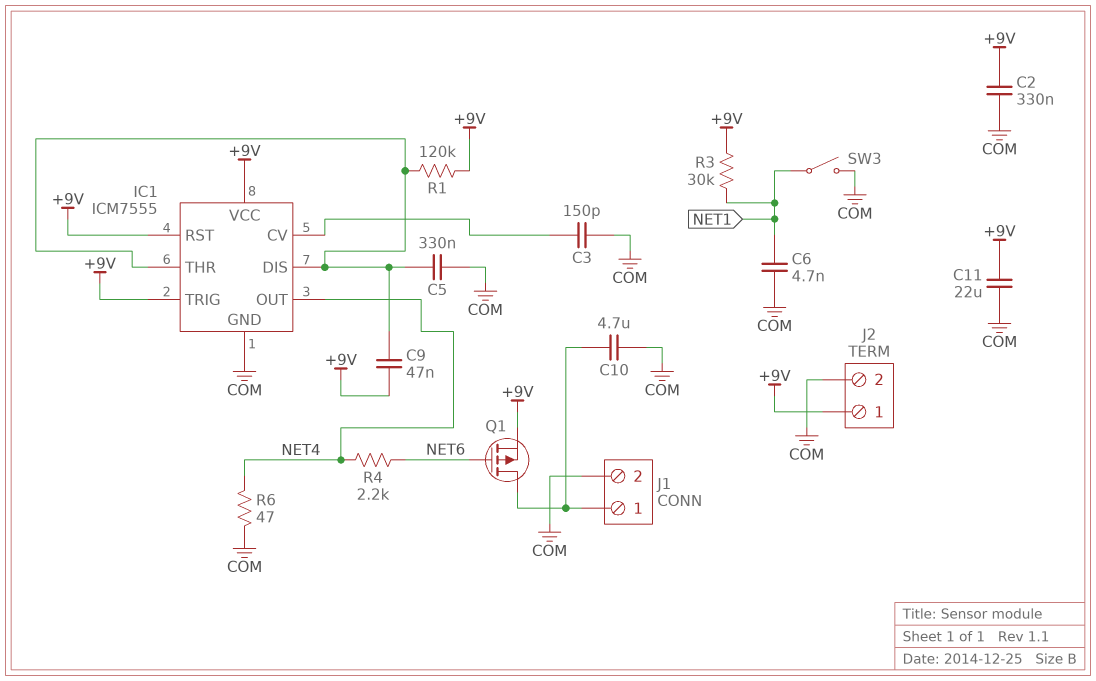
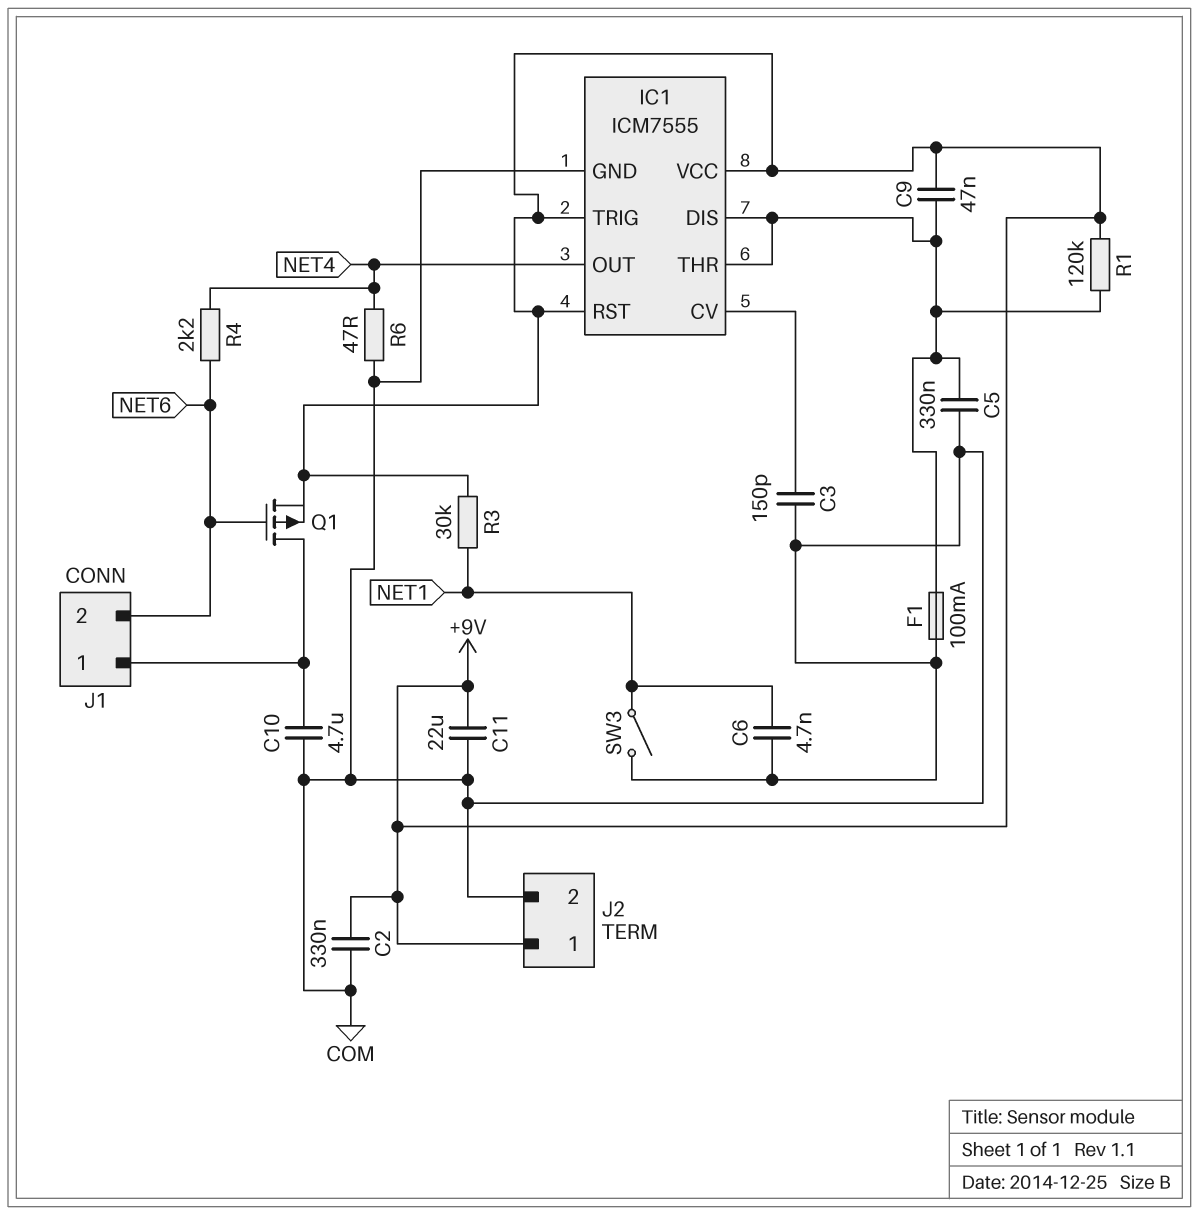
F1: none -> 100mA (COM, IC1/DIS)
J1 pin 2: COM -> NET6

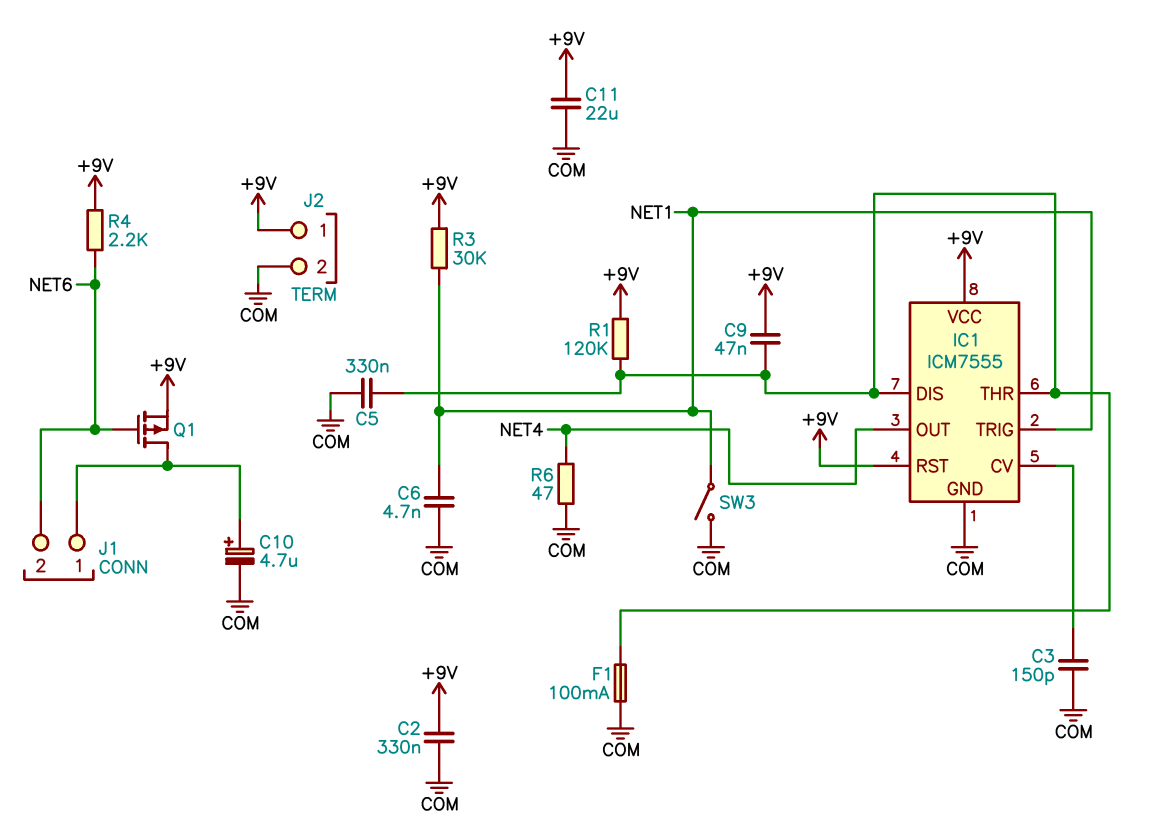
C10: 4.7uF (COM, J1/1) -> 4.7uF (plus J1/1, minus COM)
IC1 pin TRIG: +9V -> NET1
R4: 2.2k (NET4, NET6) -> 2.2k (+9V, NET6)

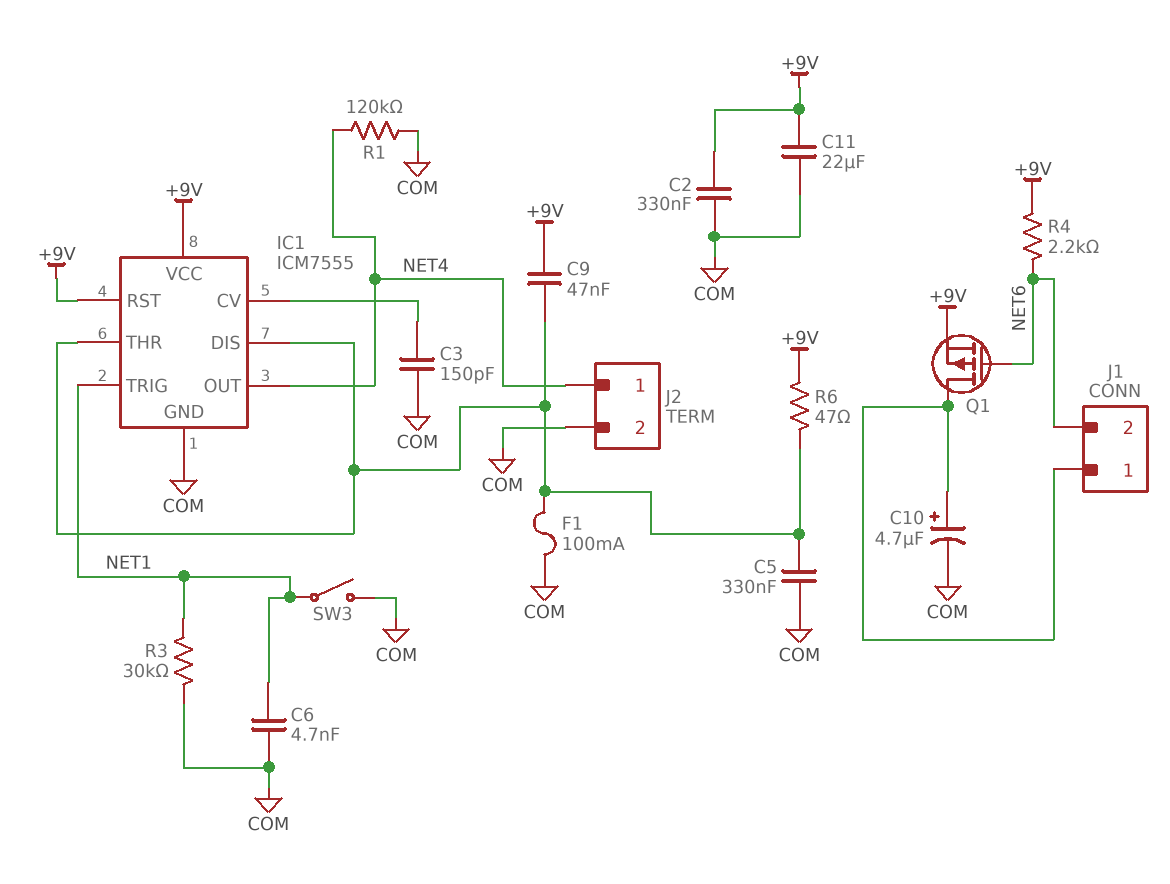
J2 pin 1: +9V -> NET4
R1: 120k (+9V, IC1/DIS) -> 120k (COM, NET4)
R3: 30k (+9V, NET1) -> 30k (COM, NET1)
R6: 47 (COM, NET4) -> 47 (+9V, IC1/DIS)

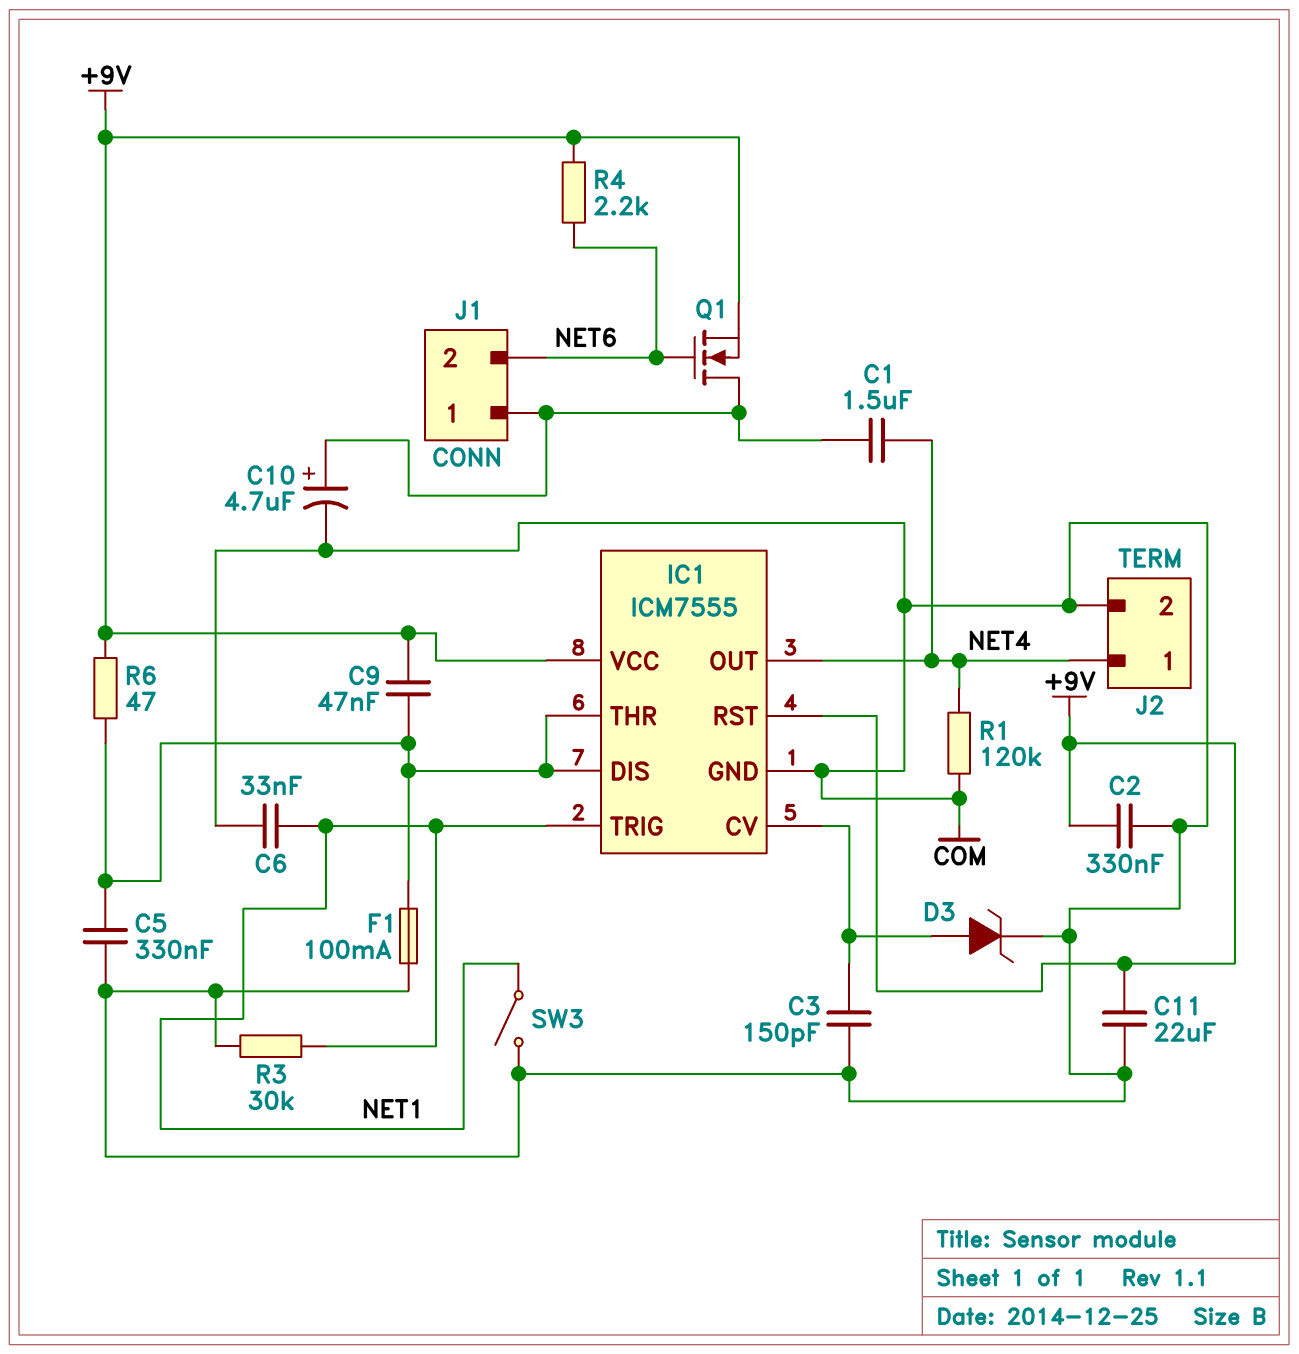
C1: none -> 1.5uF (J1/1, NET4)
C6: 4.7nF (COM, NET1) -> 33nF (COM, NET1)
D3: none -> zener (A IC1/CV, K COM)
Q1: PMOS (G NET6, D J1/1, S +9V) -> NMOS (G NET6, D J1/1, S +9V)

